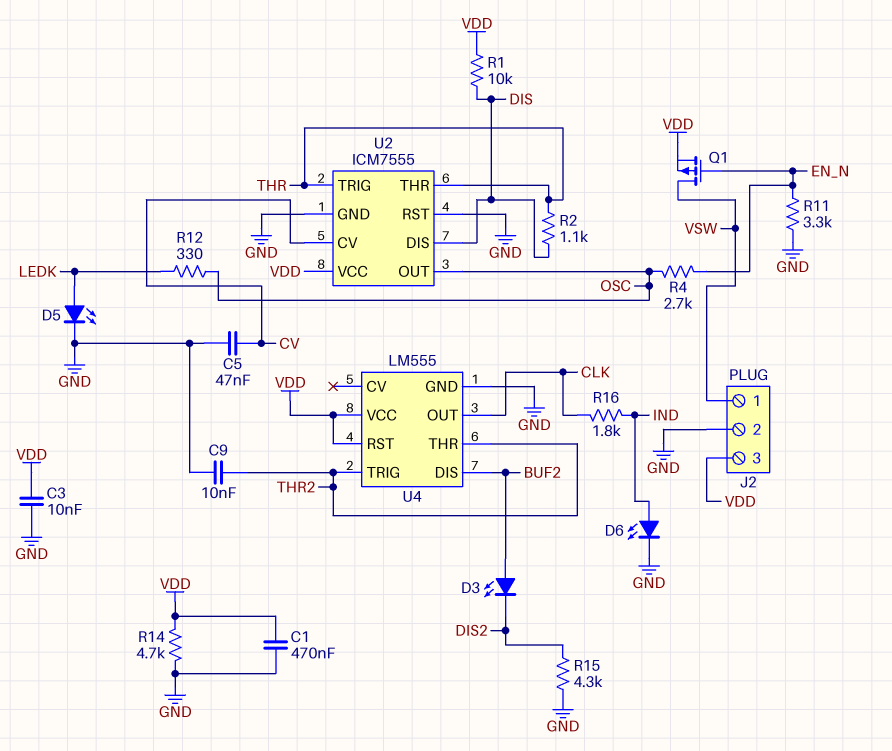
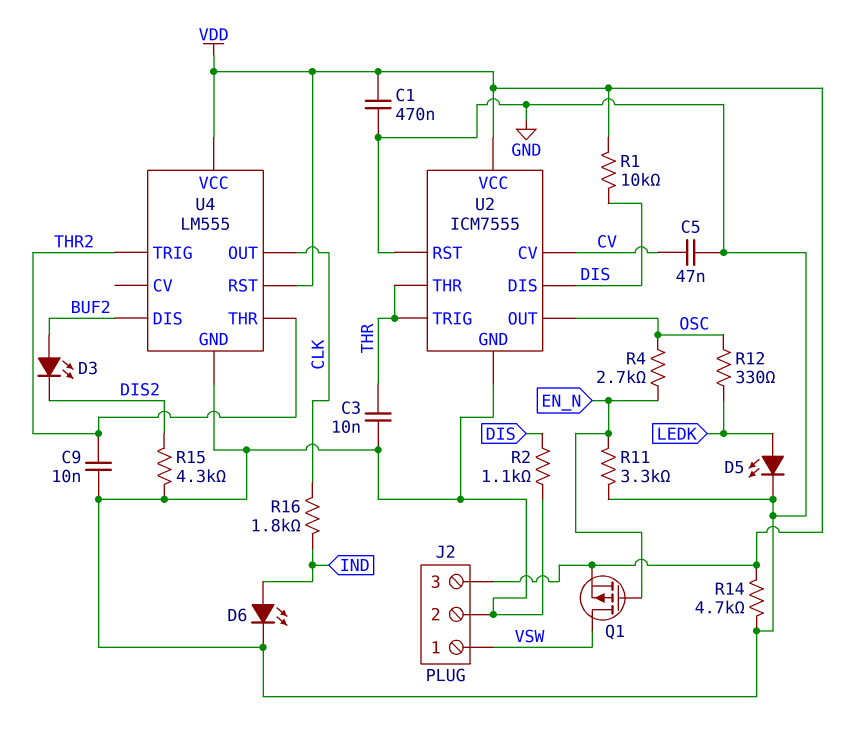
C3: 10nF (GND, VDD) -> 10nF (GND, THR)
R2: 1.1k (DIS, THR) -> 1.1k (DIS, GND)

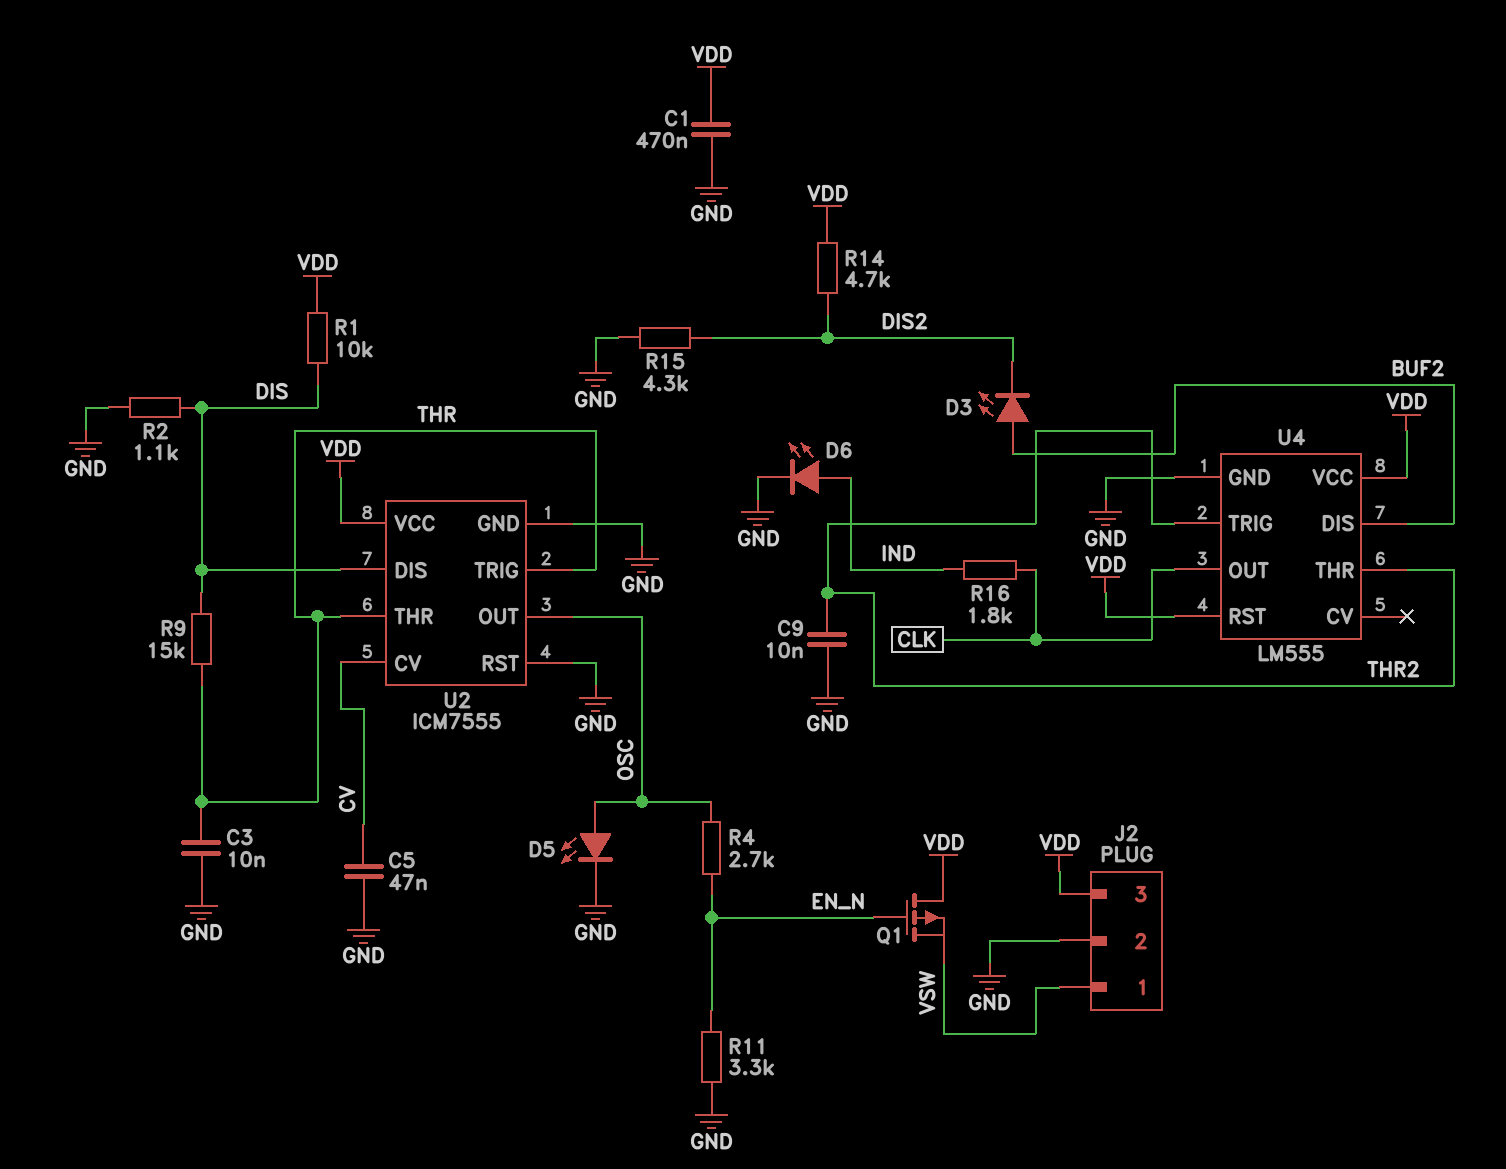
D5: LED (A LEDK, K GND) -> LED (A OSC, K GND)
Q1: PMOS (G EN_N, D VSW, S VDD) -> PMOS (G EN_N, D VDD, S VSW)
R9: none -> 15k (DIS, THR)
R12: 330 (LEDK, OSC) -> none
R14: 4.7k (GND, VDD) -> 4.7k (DIS2, VDD)

